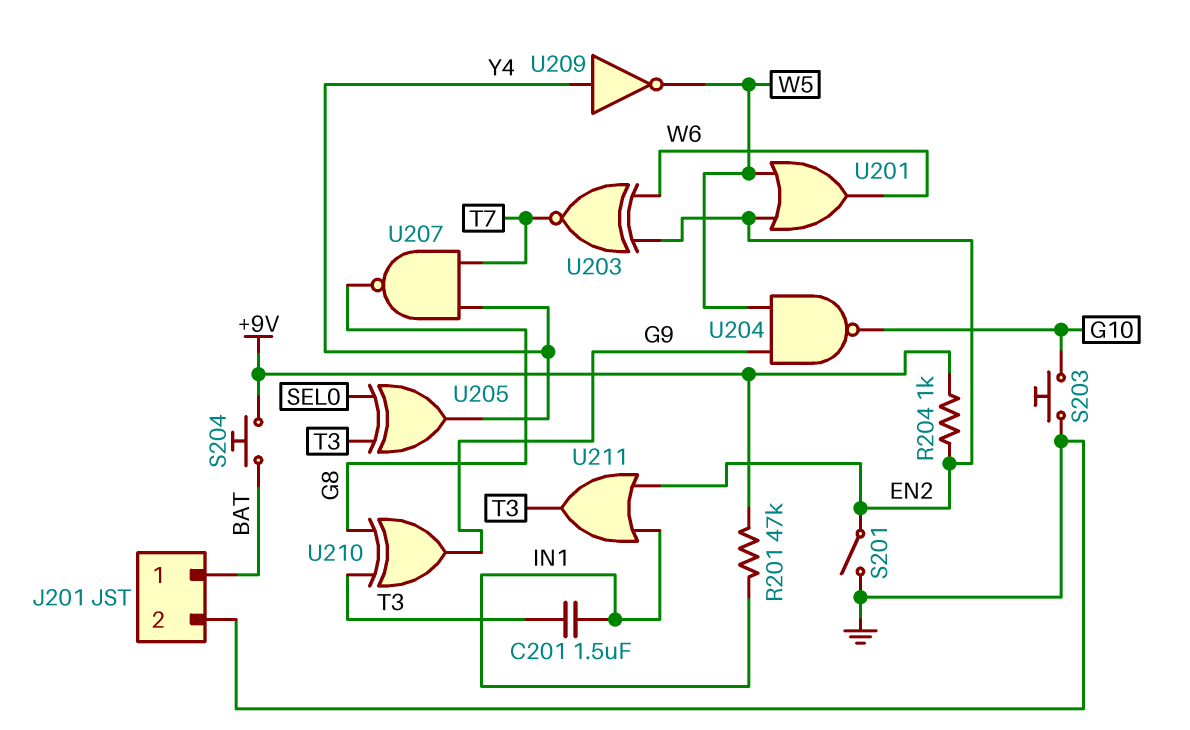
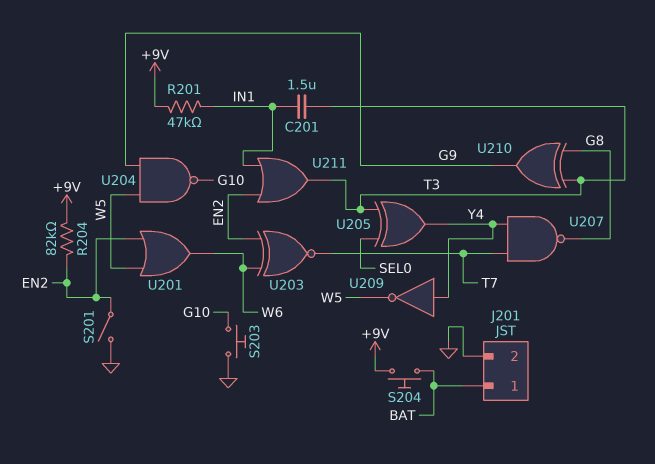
R204: 1k (+9V, EN2) -> 82k (+9V, EN2)

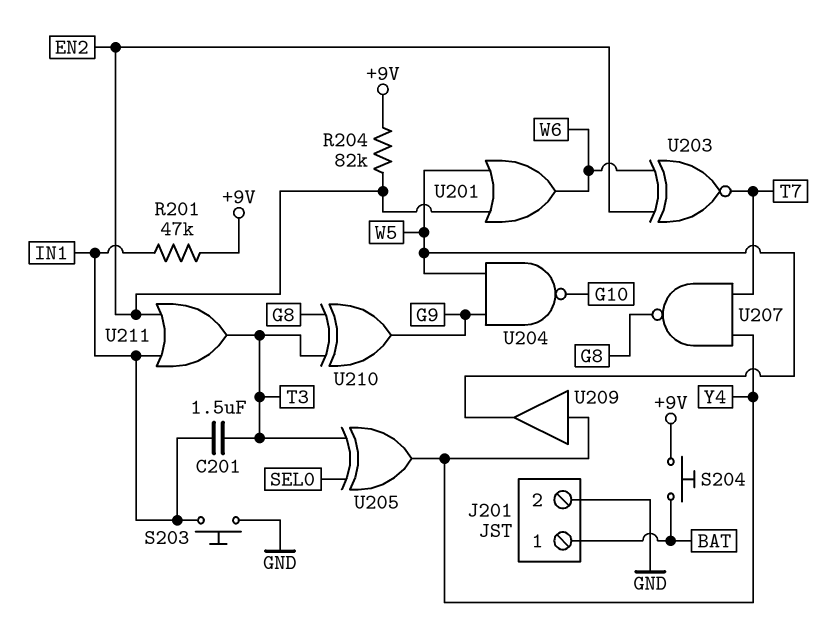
S201: switch (EN2, GND) -> none
S203: button (G10, GND) -> button (GND, IN1)
U209: NOT (in Y4, out W5) -> buffer (in Y4, out W5)

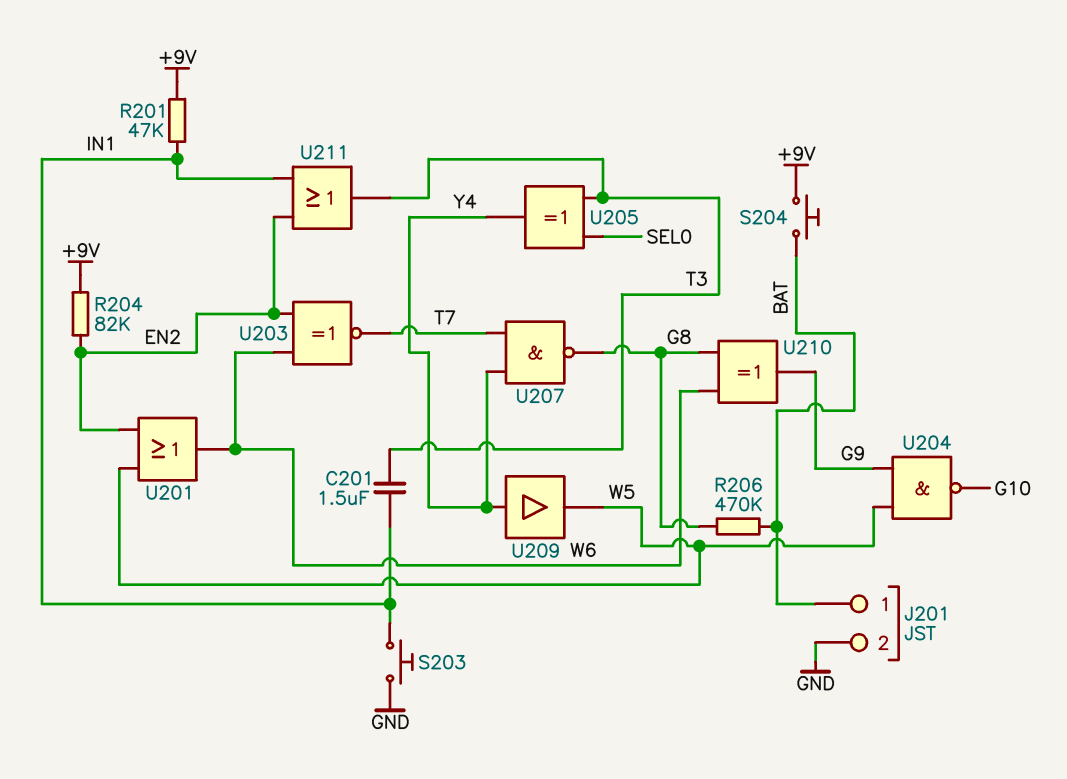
R206: none -> 470k (BAT, G8)
U210: XOR (in G8, in T3, out G9) -> XOR (in G8, in W6, out G9)

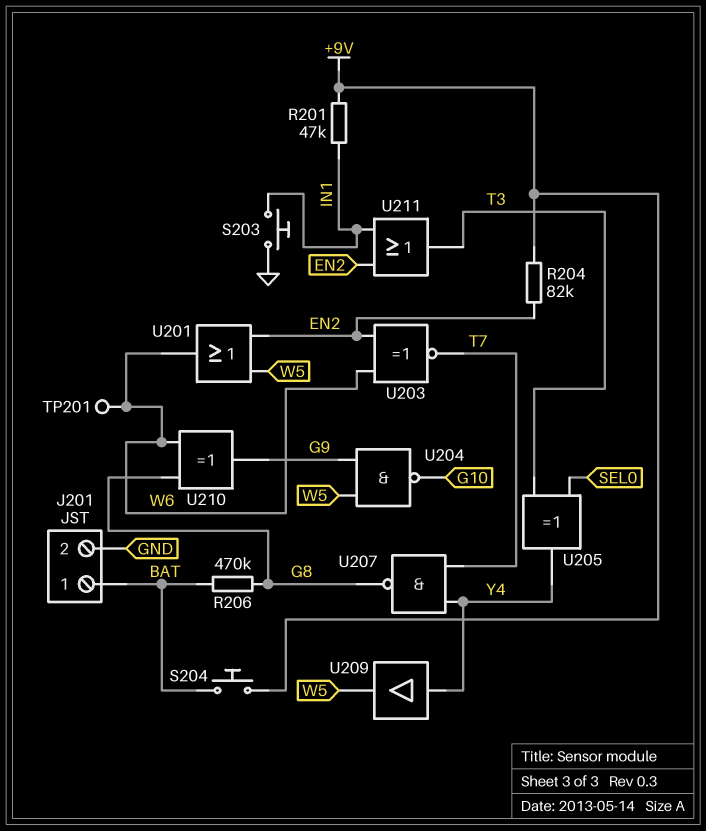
C201: 1.5uF (IN1, T3) -> none
TP201: none -> test point (W6)

